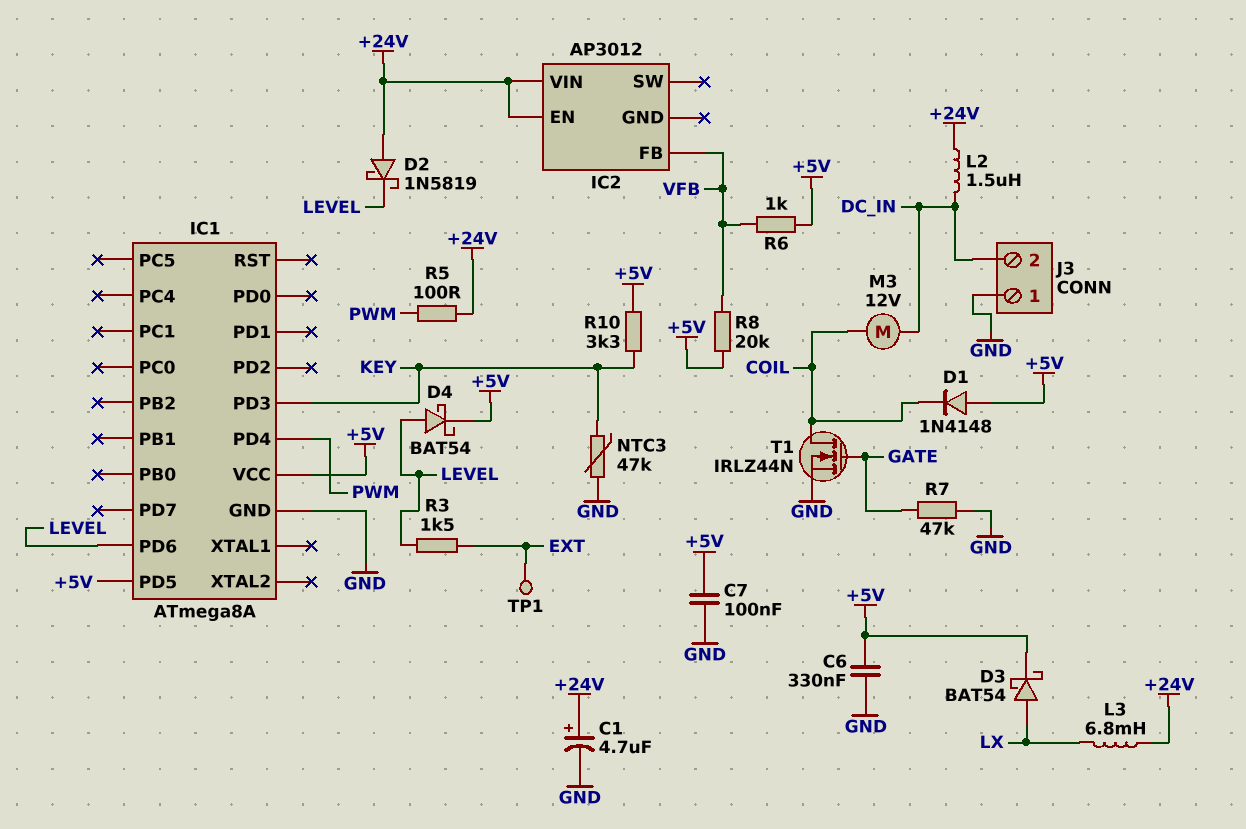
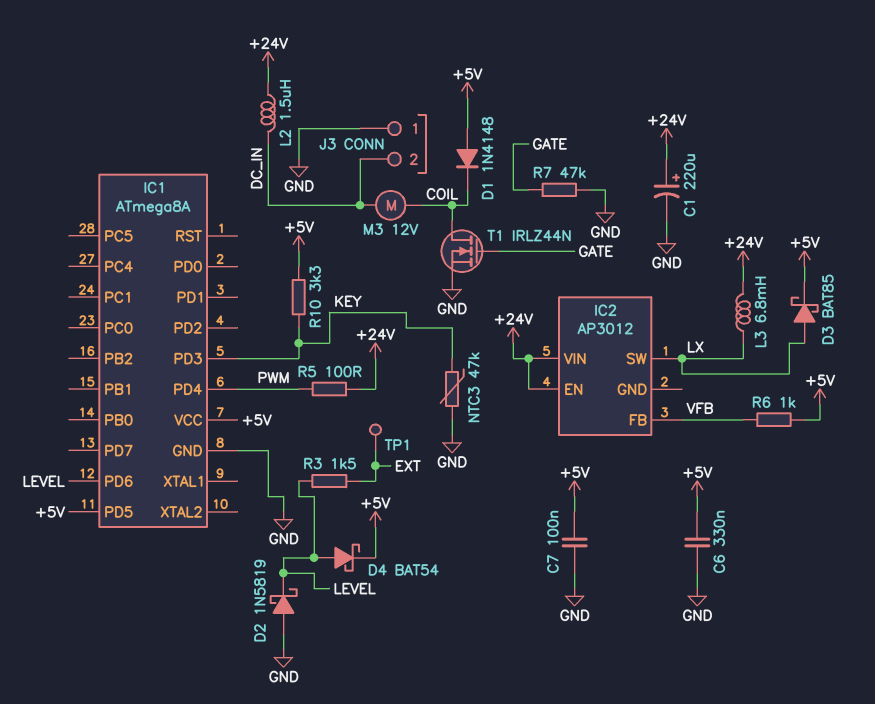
C1: 4.7uF (plus +24V, minus GND) -> 220uF (plus +24V, minus GND)
D2: schottky 1N5819 (A +24V, K LEVEL) -> schottky 1N5819 (A GND, K LEVEL)
D3: schottky BAT54 (A LX, K +5V) -> schottky BAT85 (A LX, K +5V)
IC2 pin SW: none -> LX
R8: 20k (+5V, VFB) -> none

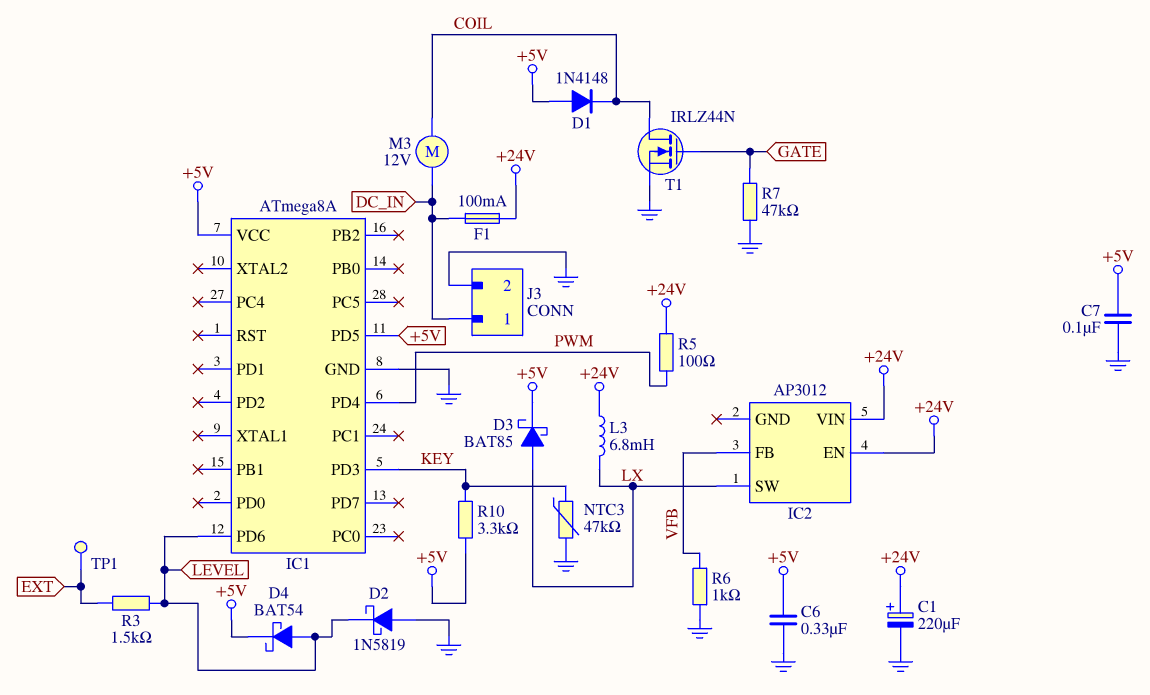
F1: none -> 100mA (+24V, DC_IN)
J3 pin 1: GND -> DC_IN
J3 pin 2: DC_IN -> GND
L2: 1.5uH (+24V, DC_IN) -> none
R6: 1k (+5V, VFB) -> 1k (GND, VFB)

